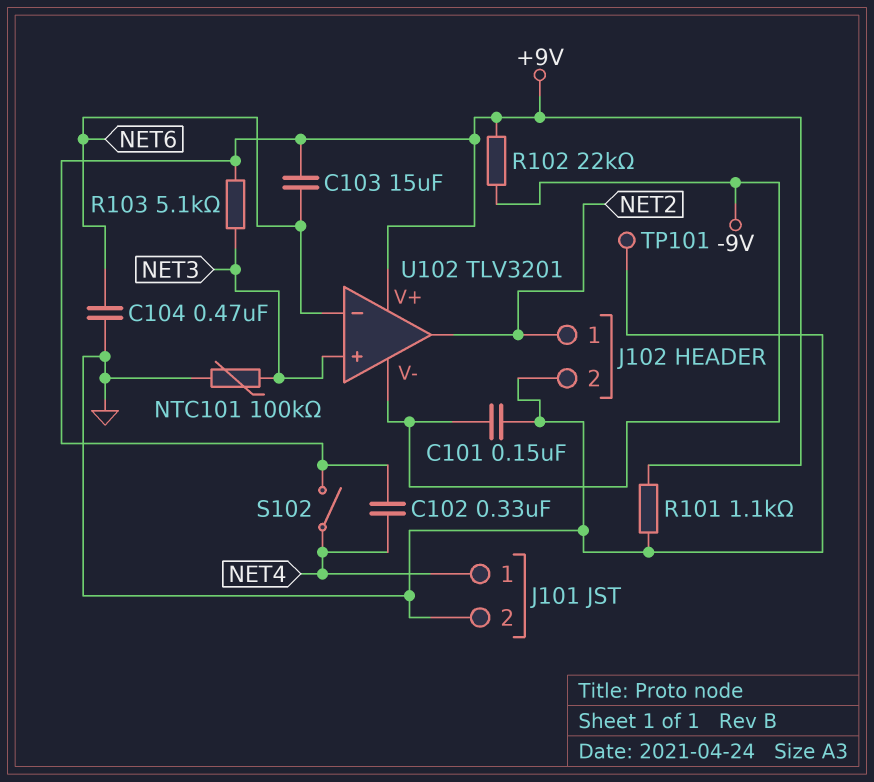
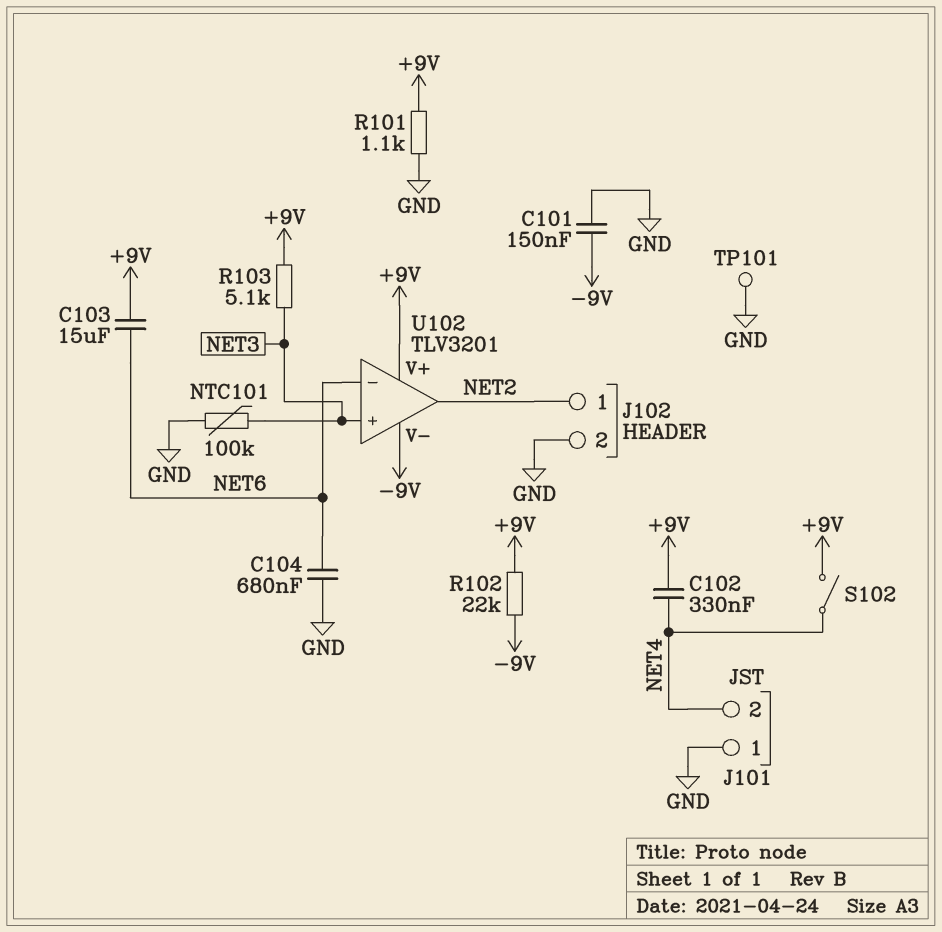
C104: 470nF (GND, NET6) -> 680nF (GND, NET6)
J101 pin 1: NET4 -> GND
J101 pin 2: GND -> NET4

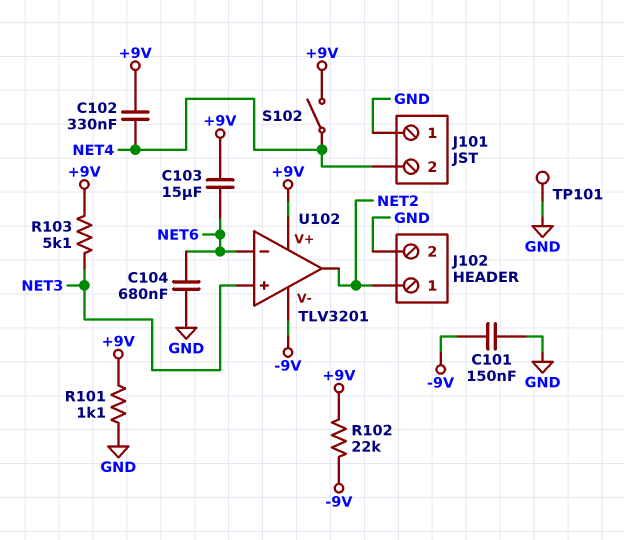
NTC101: 100k (GND, NET3) -> none

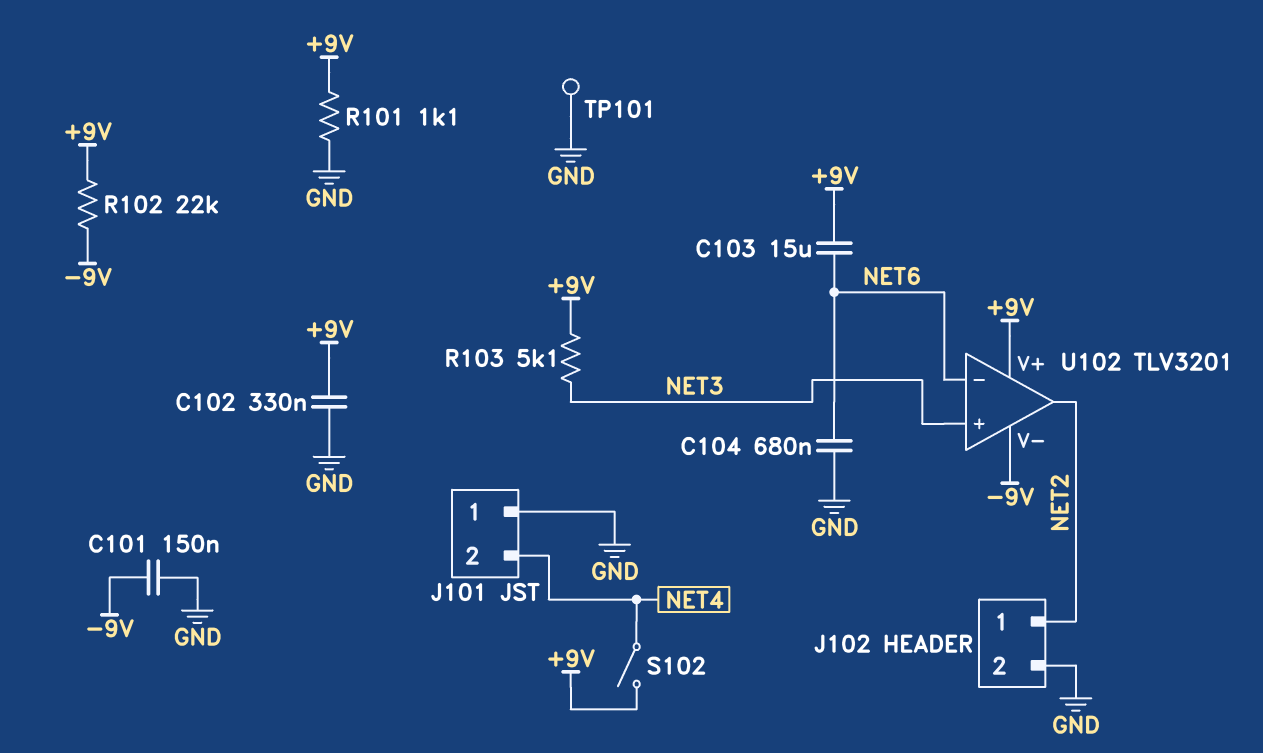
C102: 330nF (+9V, NET4) -> 330nF (+9V, GND)

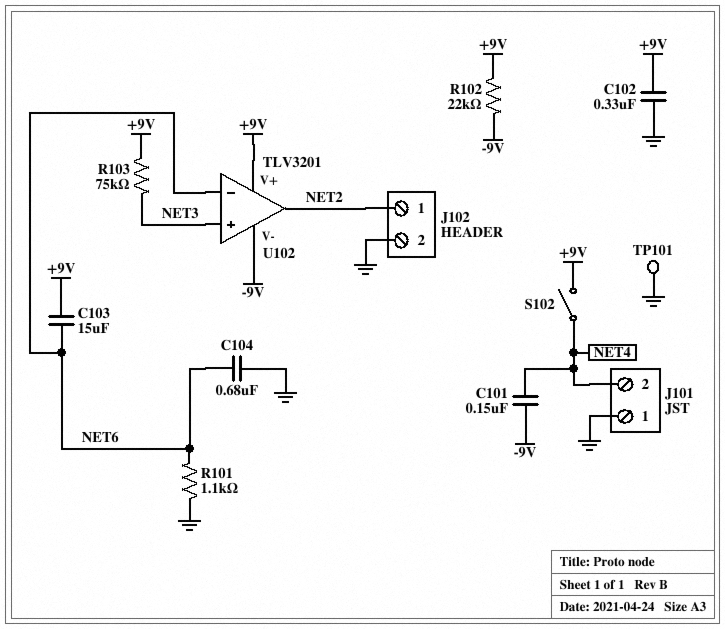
C101: 150nF (-9V, GND) -> 150nF (-9V, NET4)
R101: 1.1k (+9V, GND) -> 1.1k (GND, NET6)
R103: 5.1k (+9V, NET3) -> 75k (+9V, NET3)

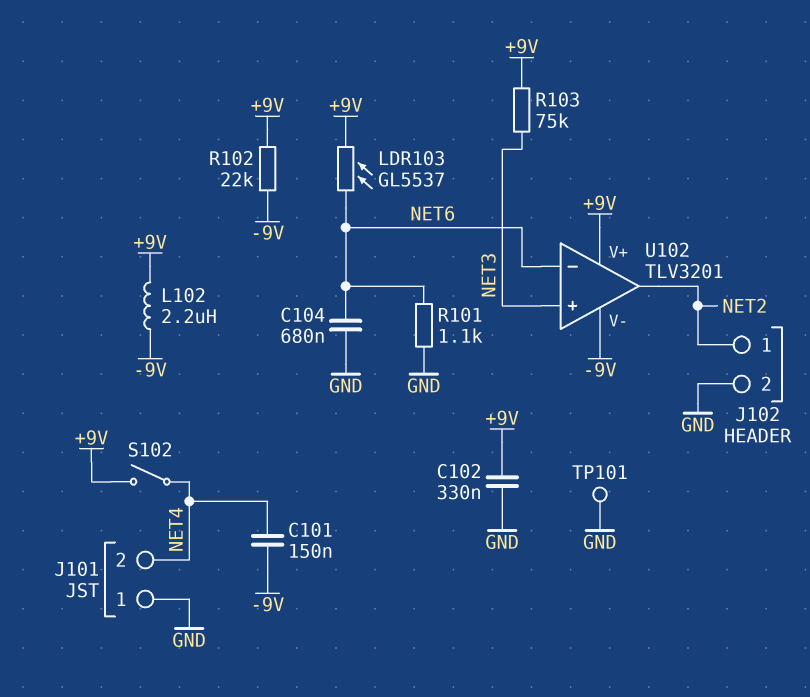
C103: 15uF (+9V, NET6) -> none
L102: none -> 2.2uH (+9V, -9V)
LDR103: none -> GL5537 (+9V, NET6)

